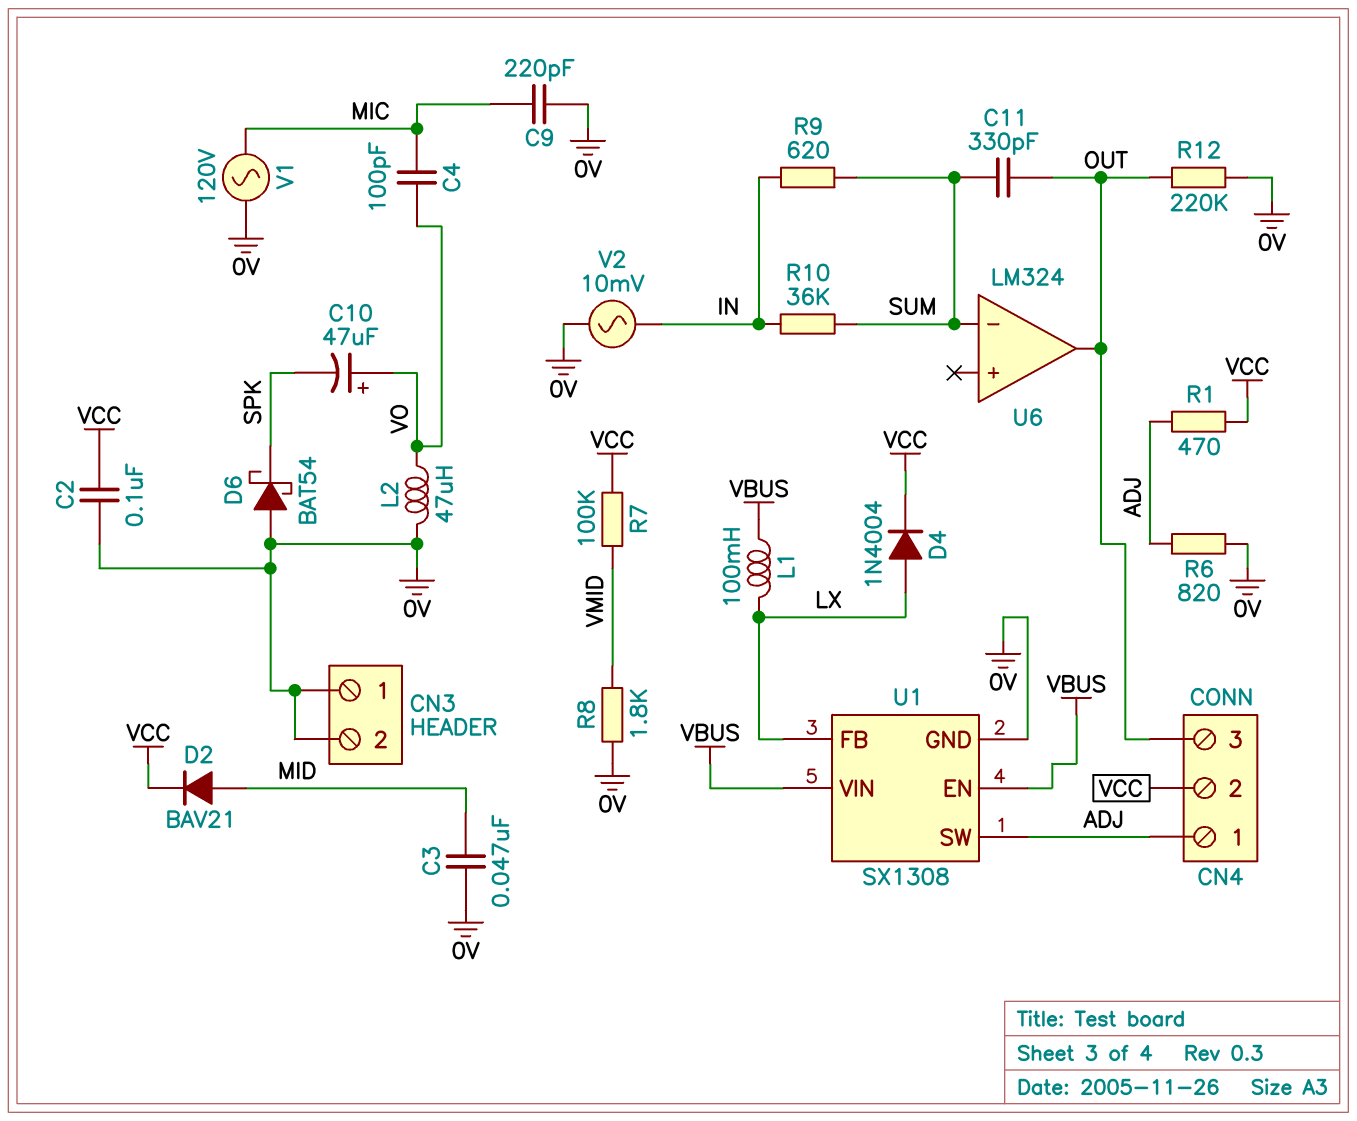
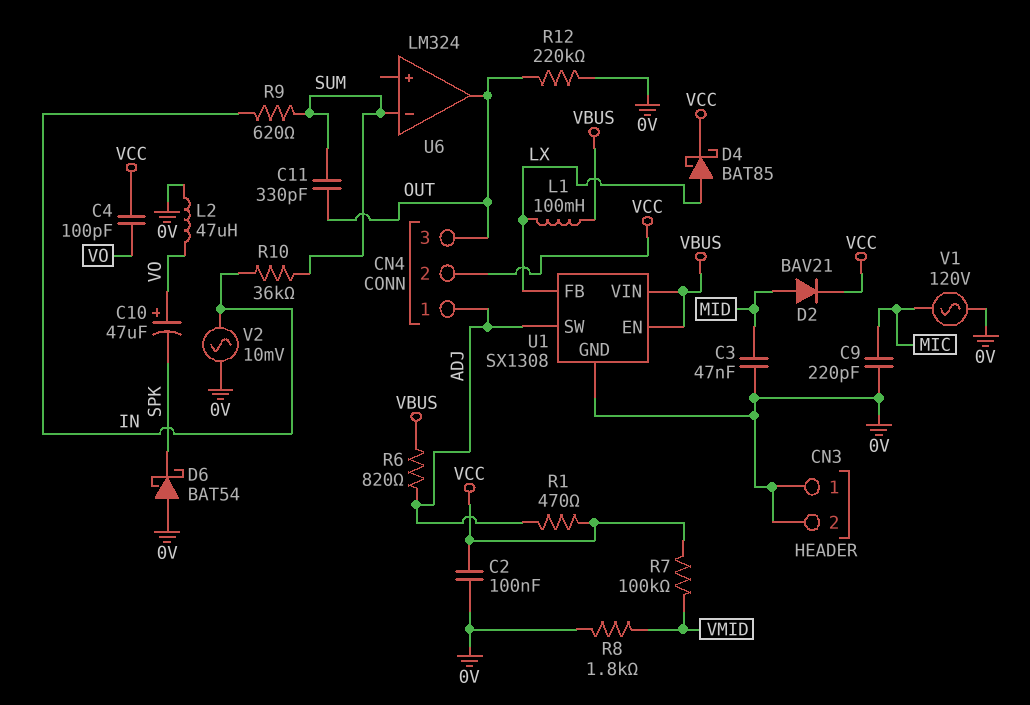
C4: 100pF (MIC, VO) -> 100pF (VCC, VO)
D4: diode 1N4004 (A LX, K VCC) -> schottky BAT85 (A LX, K VCC)
R6: 820 (0V, ADJ) -> 820 (ADJ, VBUS)

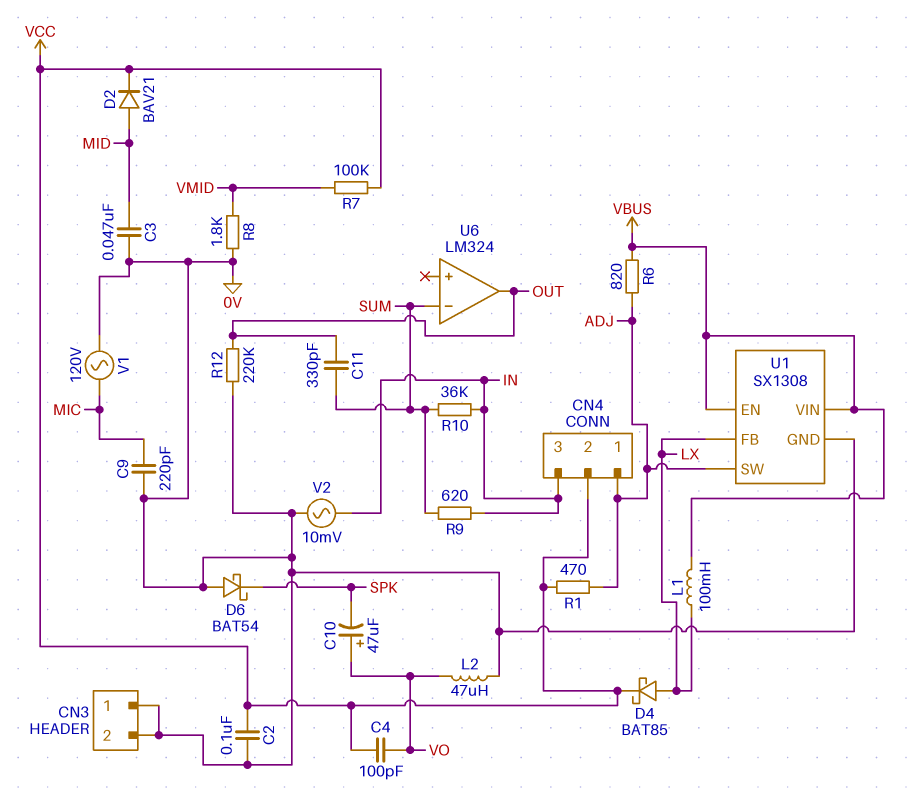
CN4 pin 3: OUT -> IN

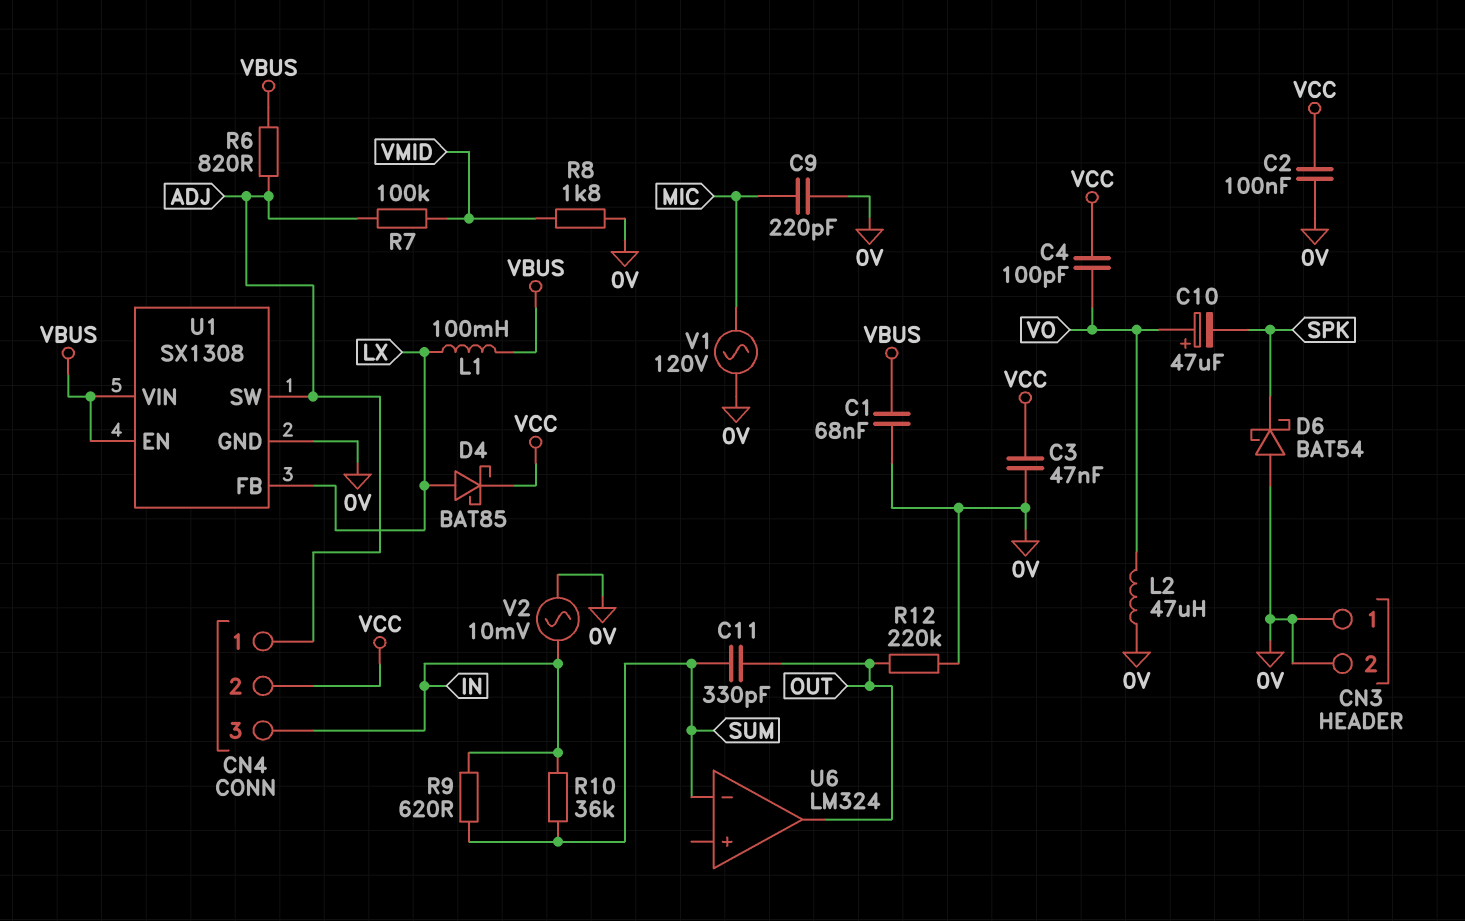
C1: none -> 68nF (0V, VBUS)
C3: 47nF (0V, MID) -> 47nF (0V, VCC)
D2: diode BAV21 (A MID, K VCC) -> none
R1: 470 (ADJ, VCC) -> none
R7: 100k (VCC, VMID) -> 100k (ADJ, VMID)

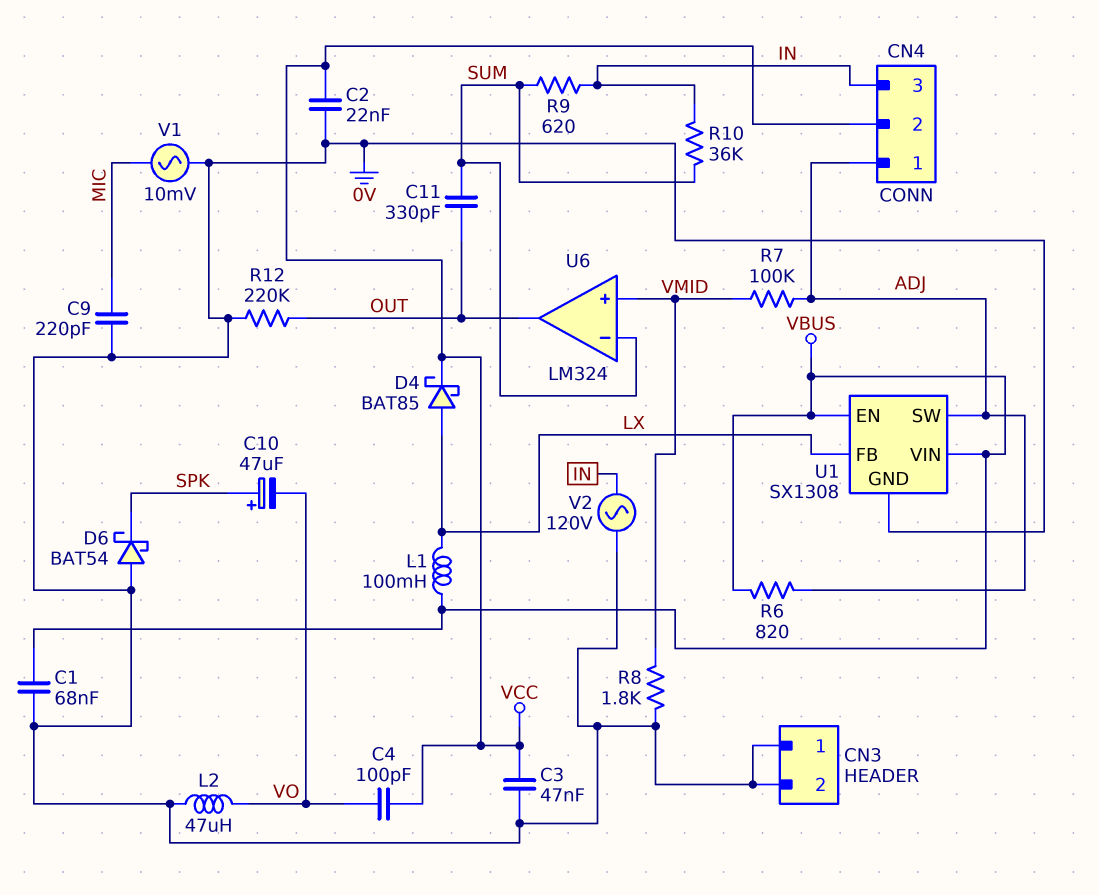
C2: 100nF (0V, VCC) -> 22nF (0V, VCC)
C10: 47uF (plus VO, minus SPK) -> 47uF (plus SPK, minus VO)
U6 pin in+: none -> VMID
V1: AC 120V (0V, MIC) -> AC 10mV (0V, MIC)
V2: AC 10mV (0V, IN) -> AC 120V (0V, IN)

